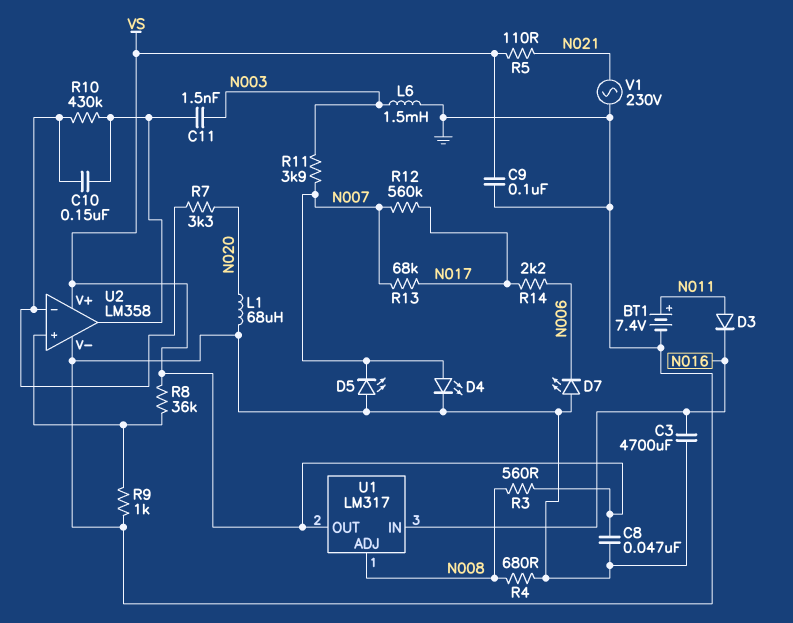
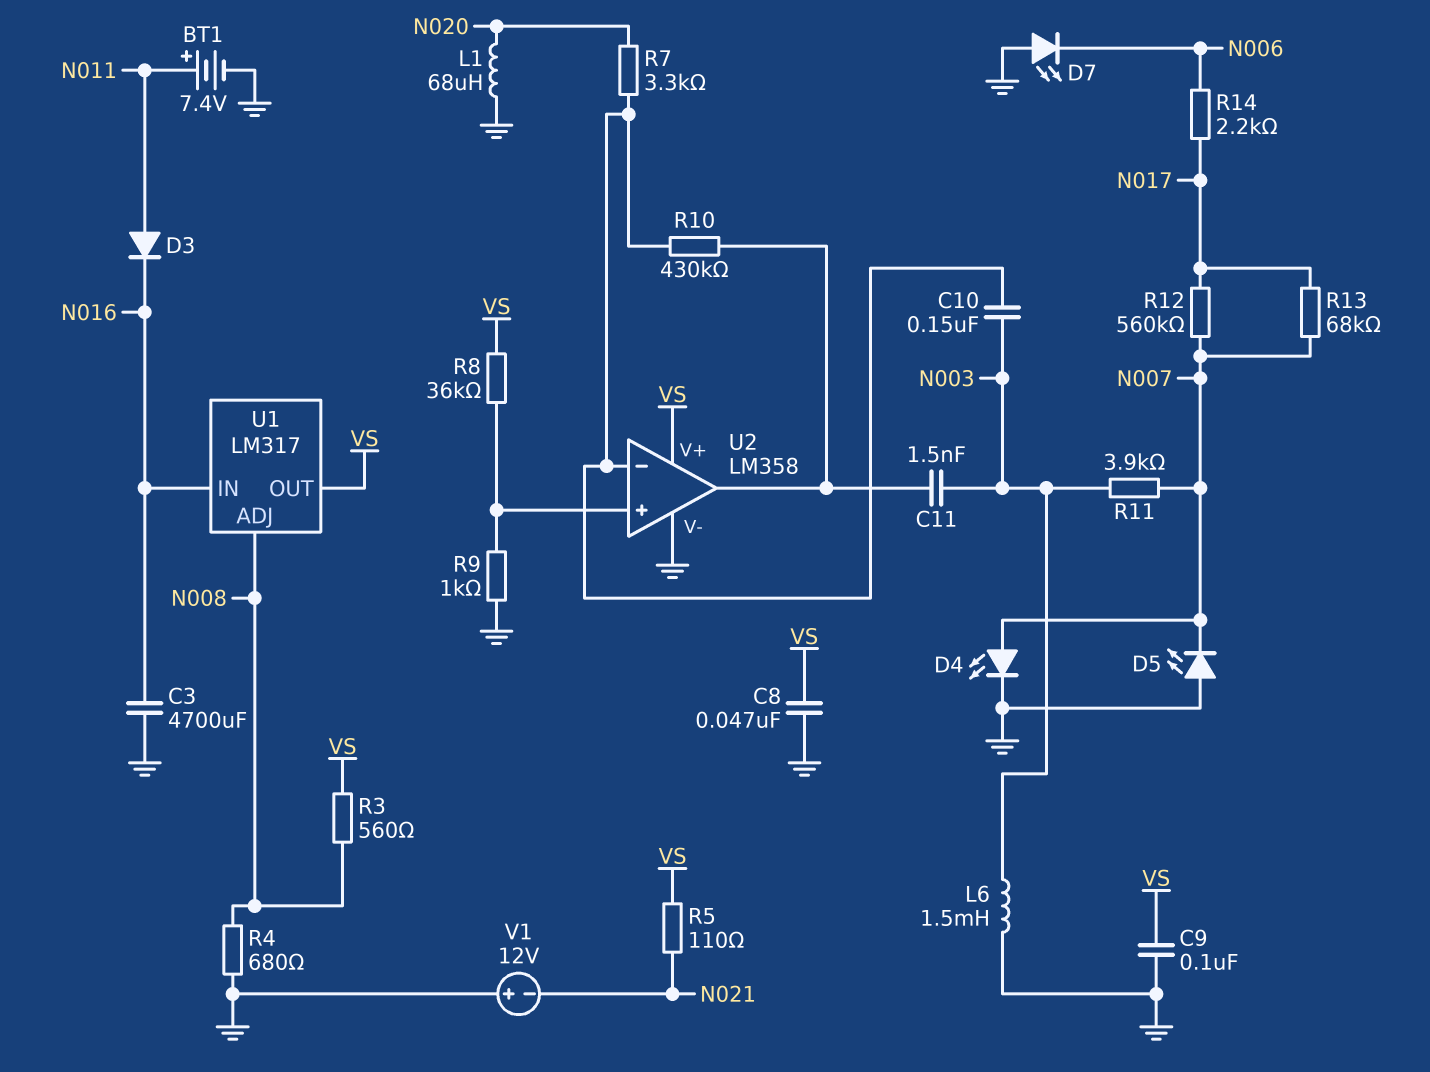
C10: 150nF (U2/in-, U2/out) -> 150nF (N003, U2/in-)
V1: AC 230V (GND, N021) -> 12V (plus GND, minus N021)

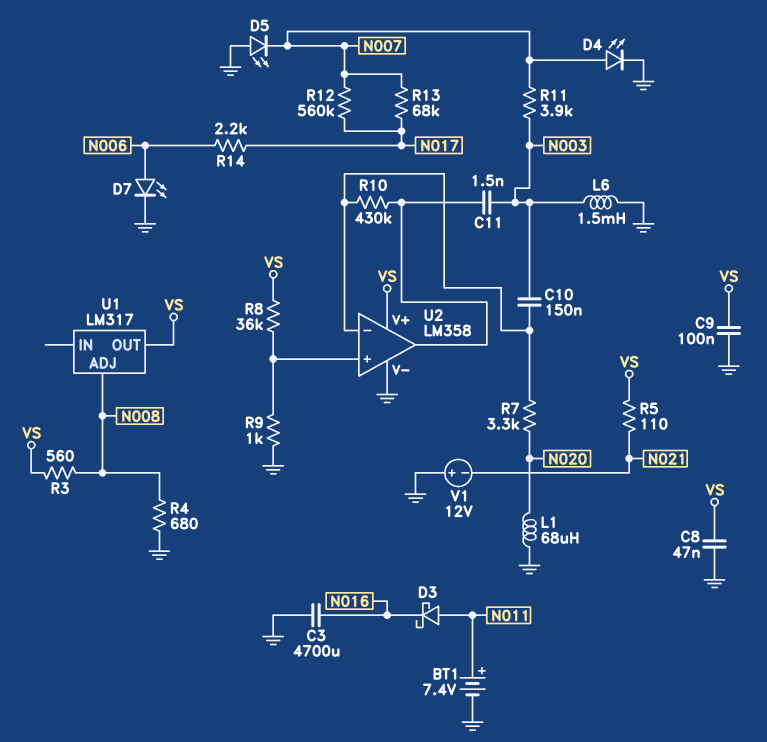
D3: diode (A N011, K N016) -> schottky (A N011, K N016)
D7: LED (A GND, K N006) -> LED (A N006, K GND)
U1 pin IN: N016 -> none

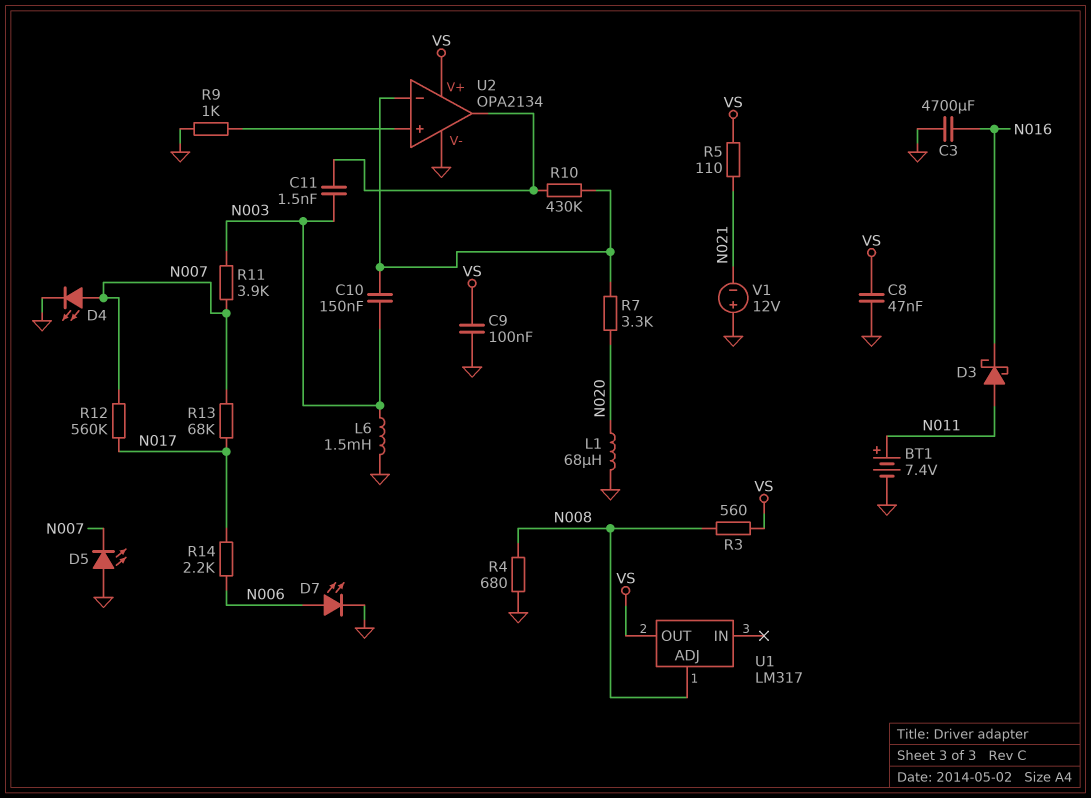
R8: 36k (U2/in+, VS) -> none
U2: LM358 -> OPA2134

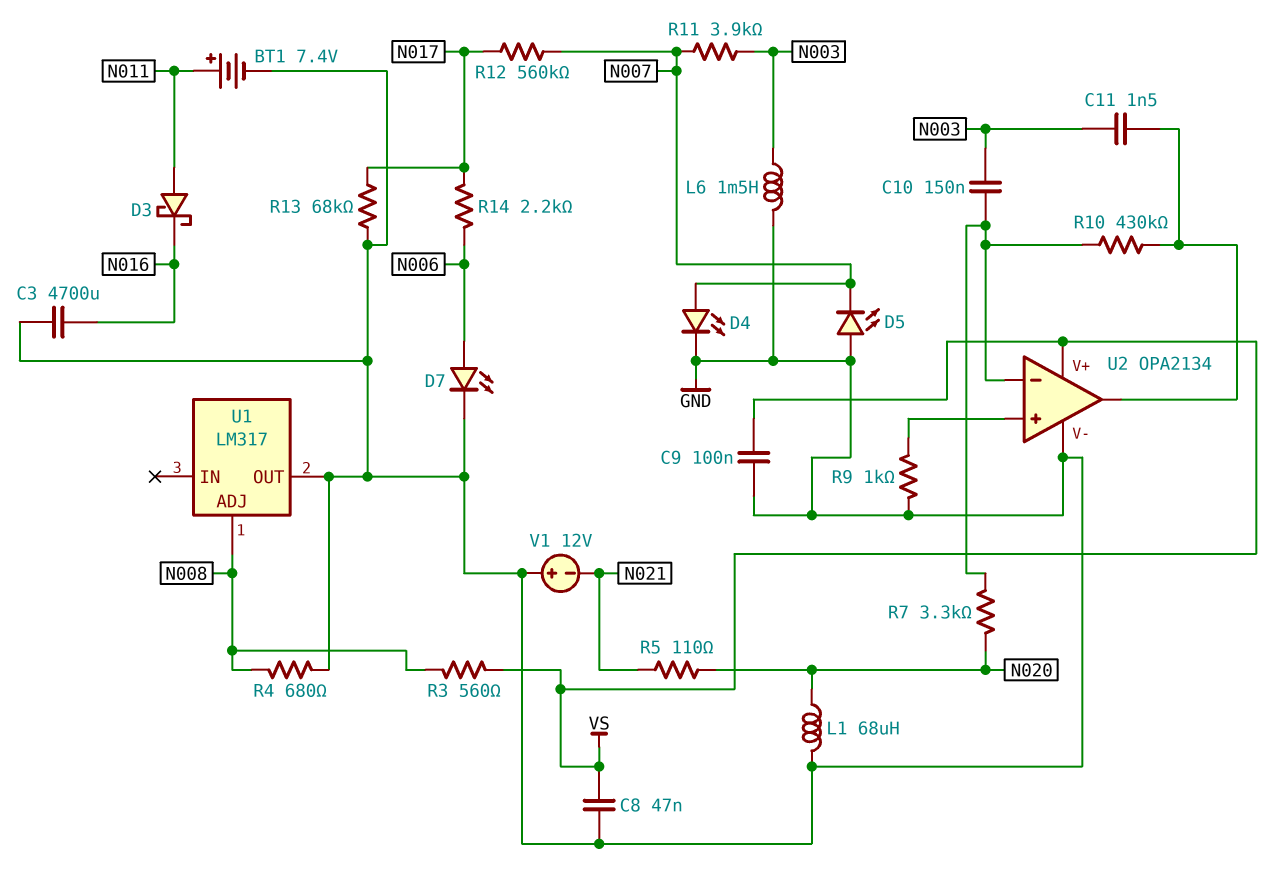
R5: 110 (N021, VS) -> 110 (N020, N021)
R13: 68k (N007, N017) -> 68k (GND, N017)
U1 pin OUT: VS -> GND

